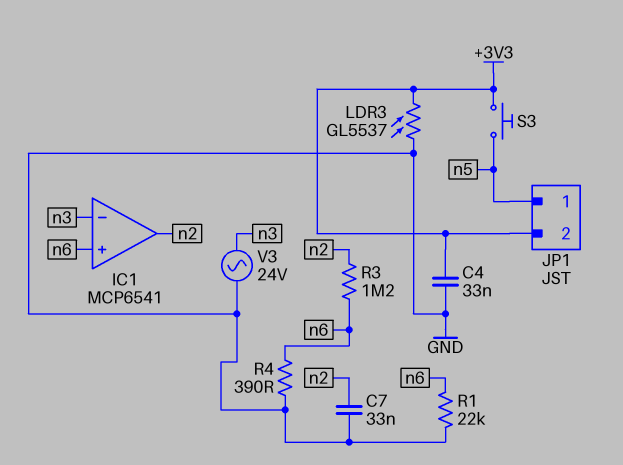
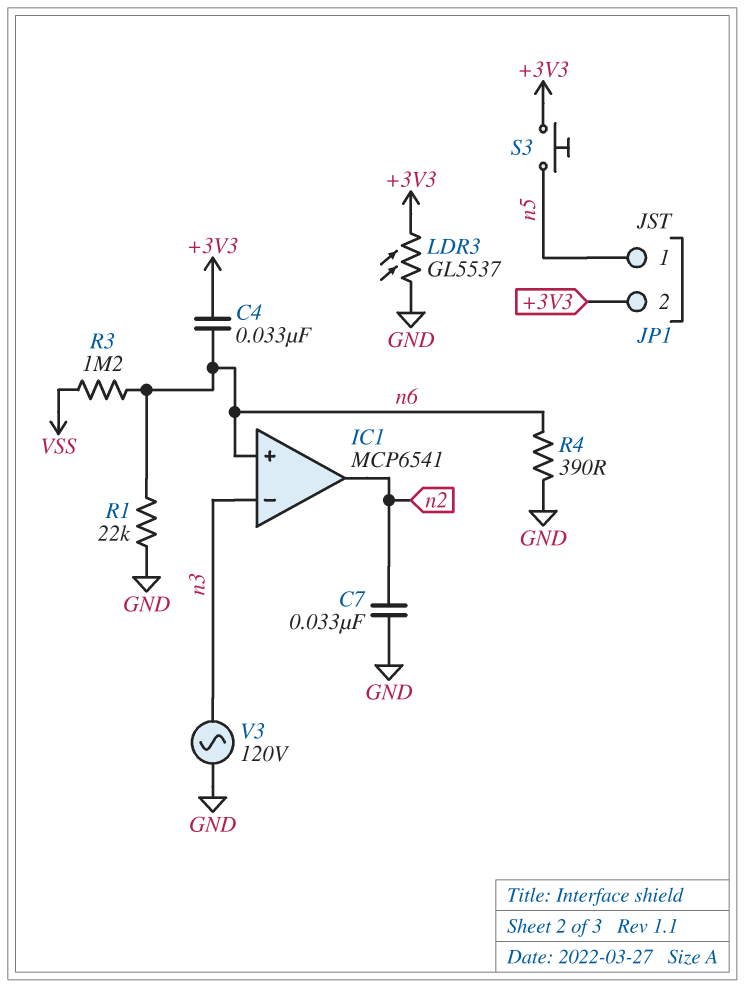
C4: 33nF (+3V3, GND) -> 33nF (+3V3, n6)
R3: 1.2M (n2, n6) -> 1.2M (VSS, n6)
V3: AC 24V (GND, n3) -> AC 120V (GND, n3)

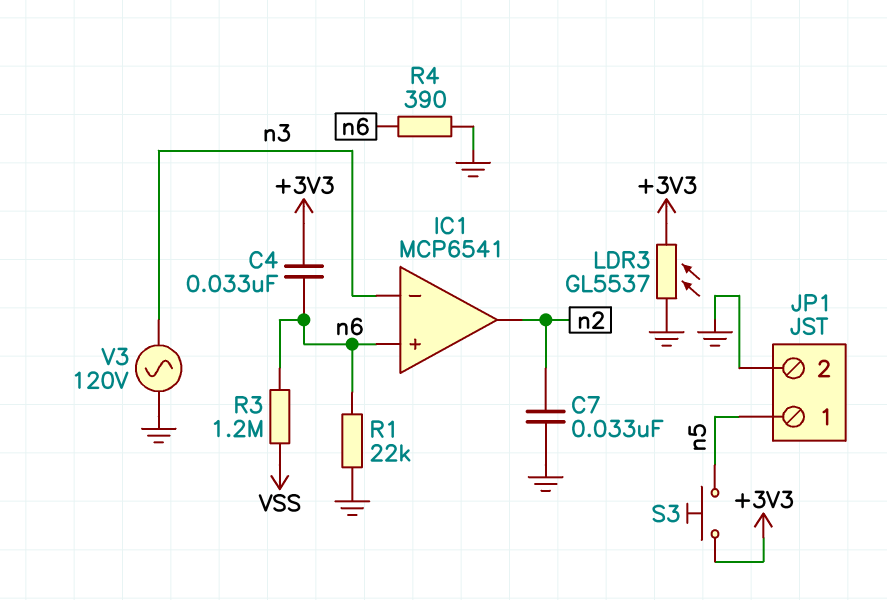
JP1 pin 2: +3V3 -> GND

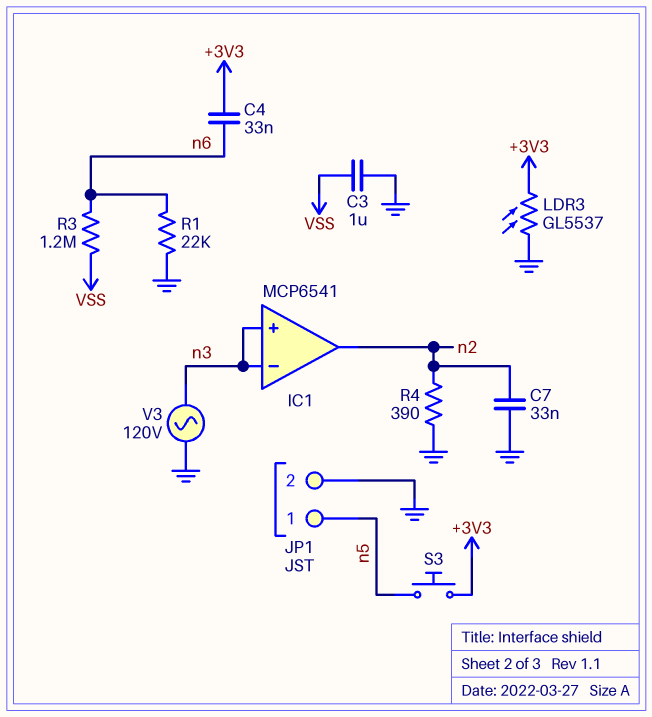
C3: none -> 1uF (GND, VSS)
IC1 pin in+: n6 -> n3
R4: 390 (GND, n6) -> 390 (GND, n2)

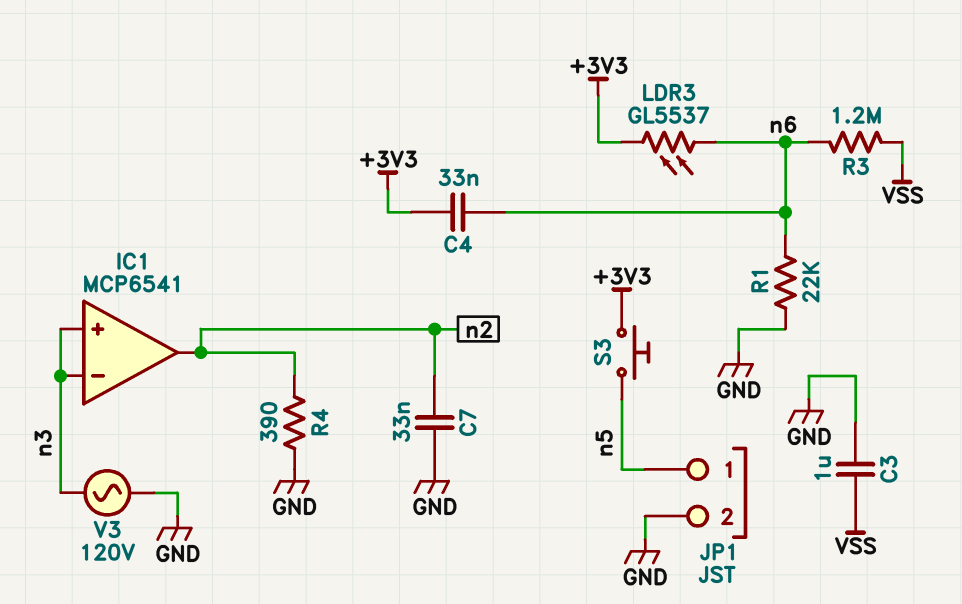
LDR3: GL5537 (+3V3, GND) -> GL5537 (+3V3, n6)

